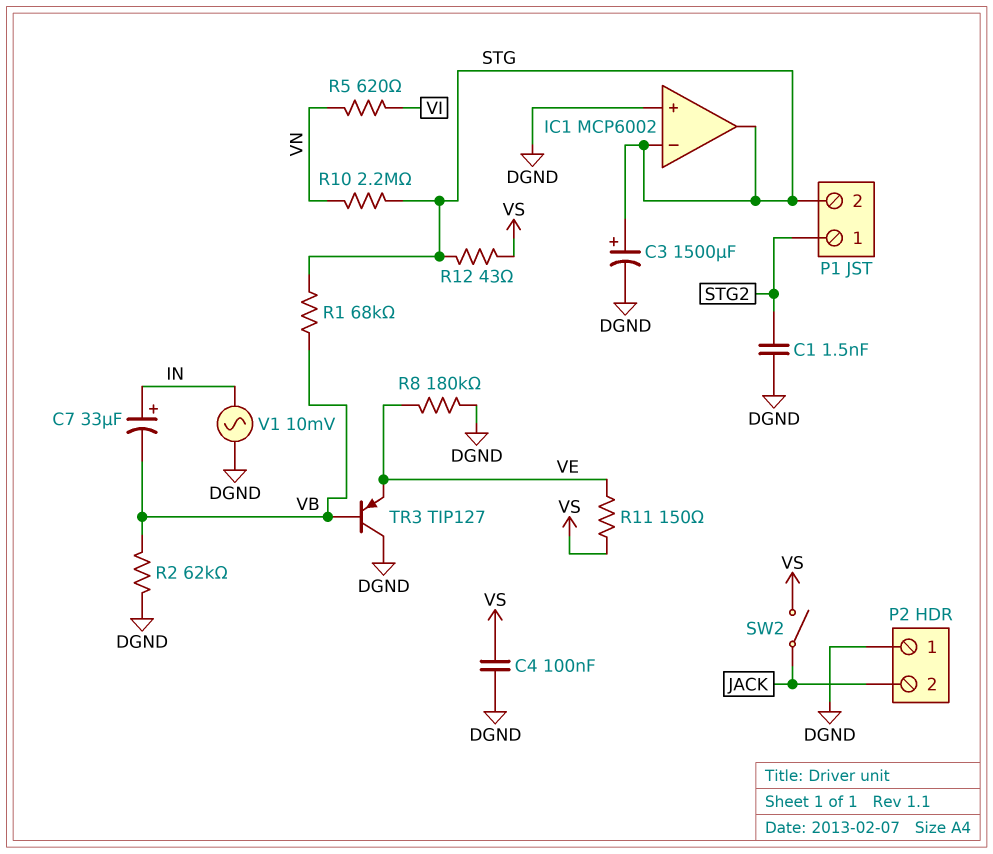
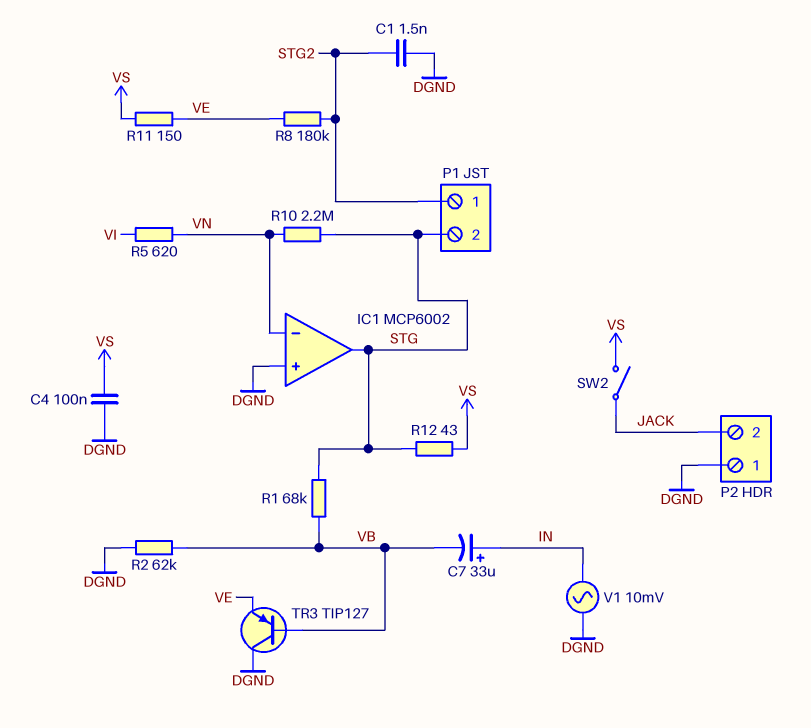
C3: 1500uF (plus STG, minus DGND) -> none
IC1 pin in-: STG -> VN
R8: 180k (DGND, VE) -> 180k (STG2, VE)

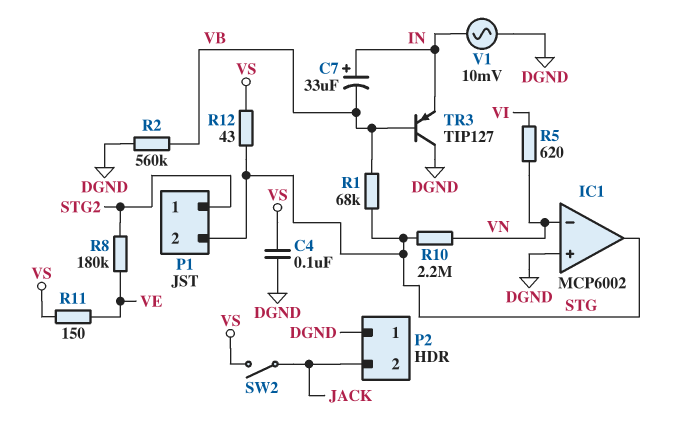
C1: 1.5nF (DGND, STG2) -> none
R2: 62k (DGND, VB) -> 560k (DGND, VB)
TR3: PNP TIP127 (B VB, C DGND, E VE) -> PNP TIP127 (B VB, C DGND, E IN)

